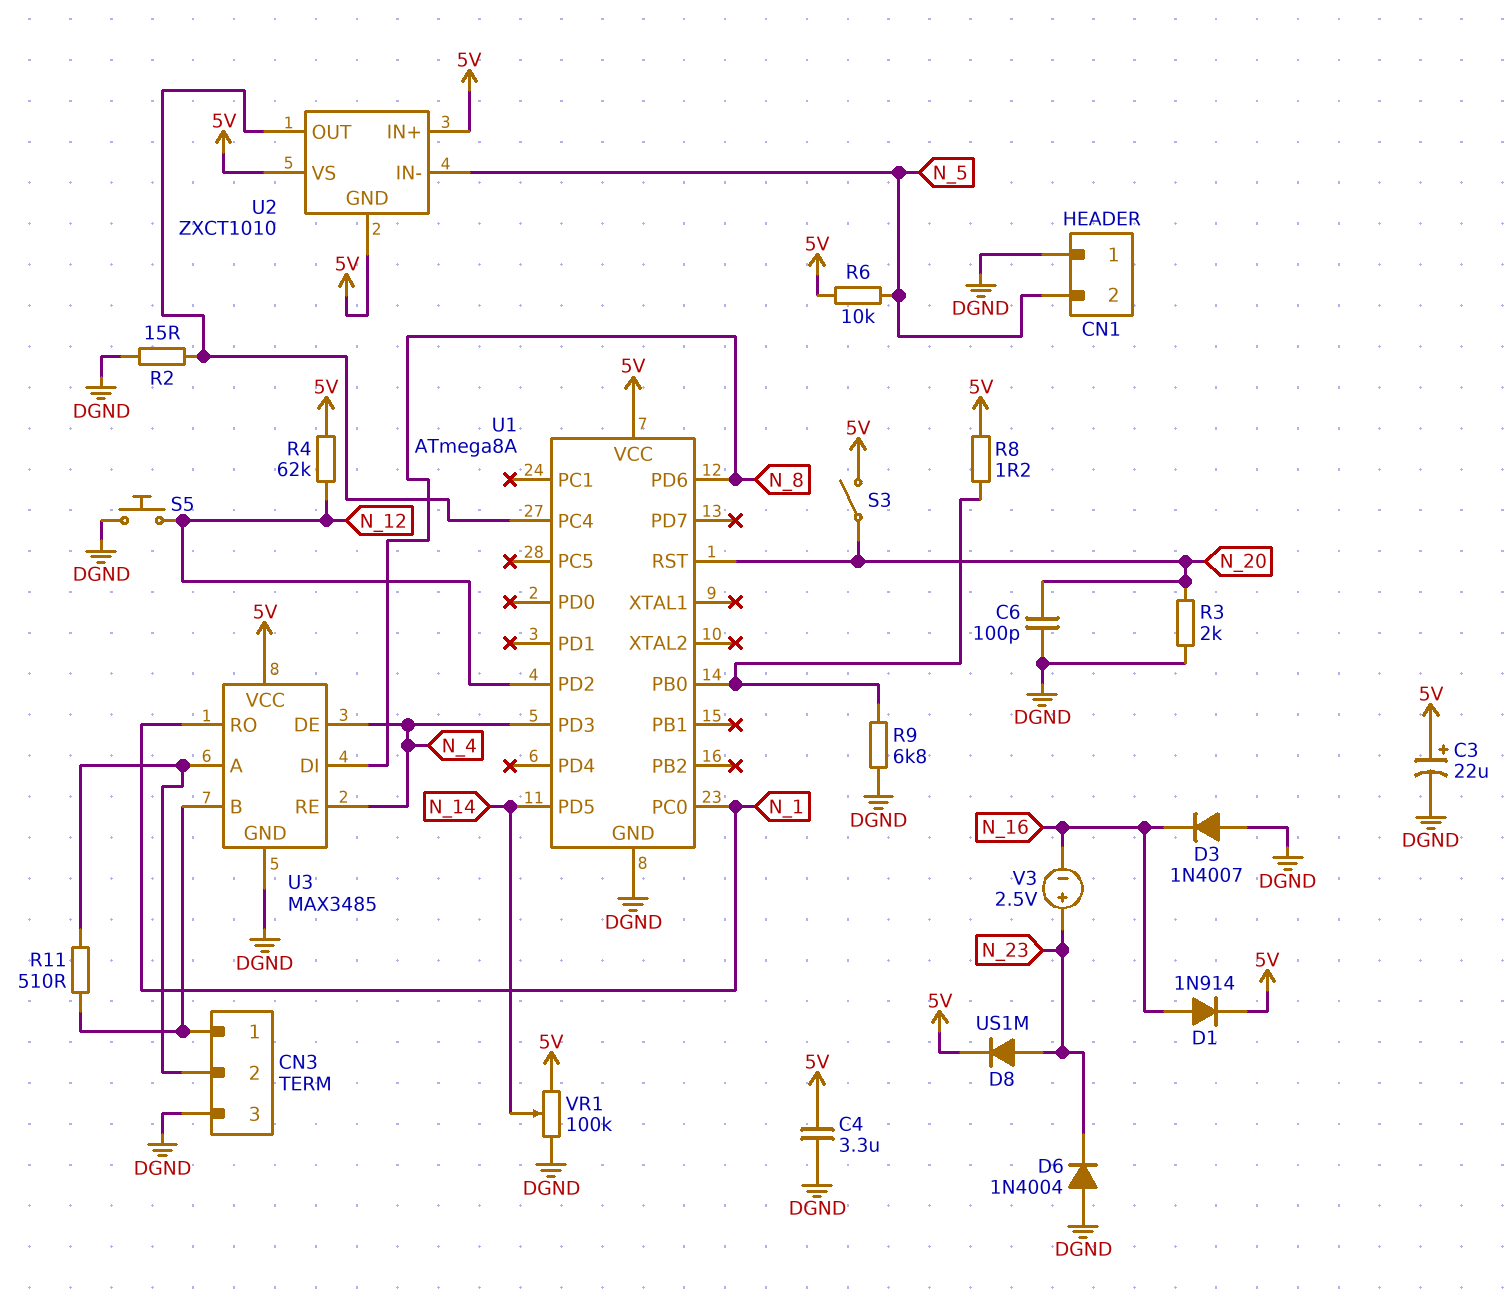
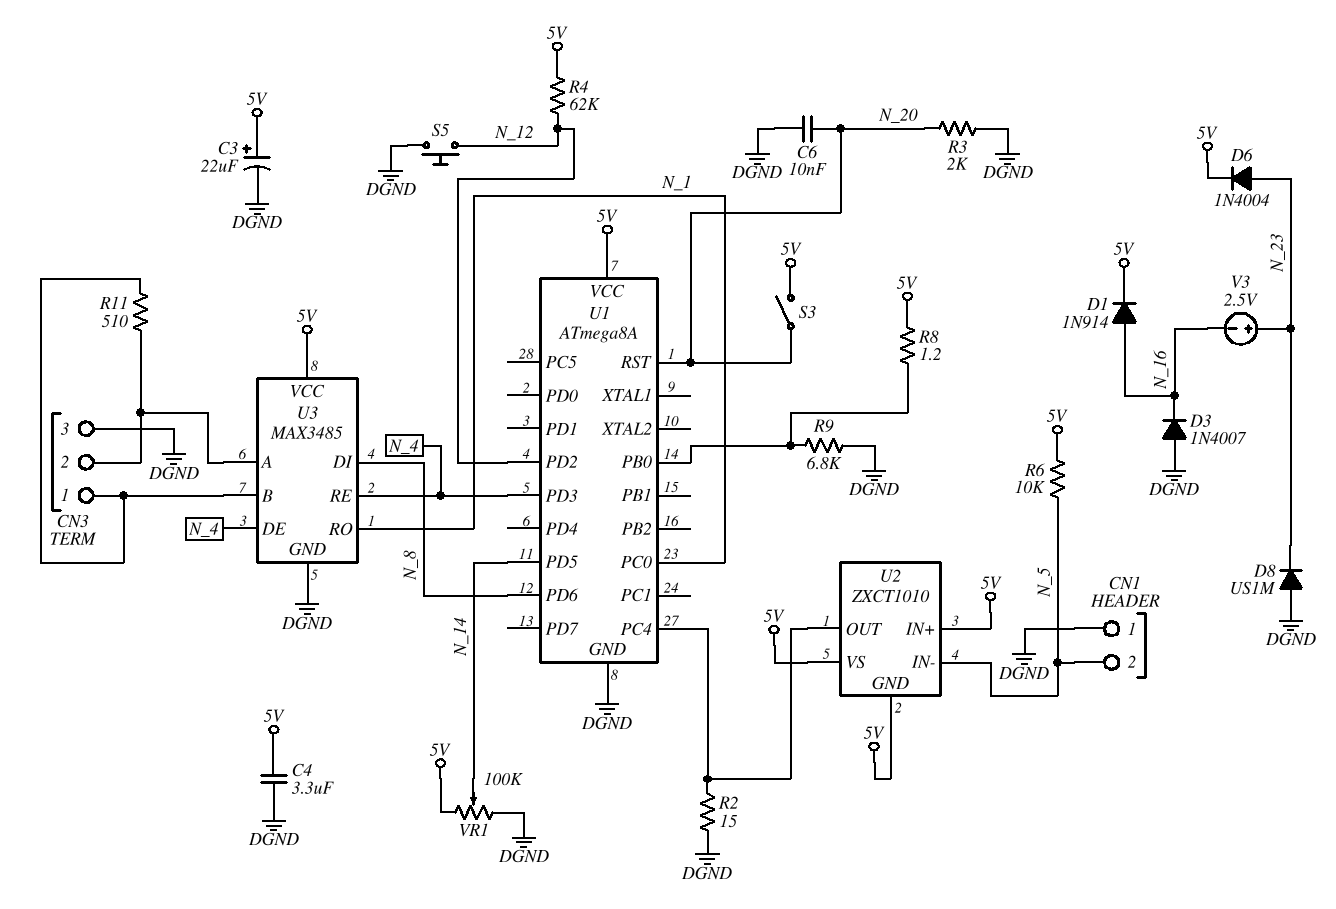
C6: 100pF (DGND, N_20) -> 10nF (DGND, N_20)
D6: diode 1N4004 (A DGND, K N_23) -> diode 1N4004 (A N_23, K 5V)
D8: diode US1M (A N_23, K 5V) -> diode US1M (A DGND, K N_23)

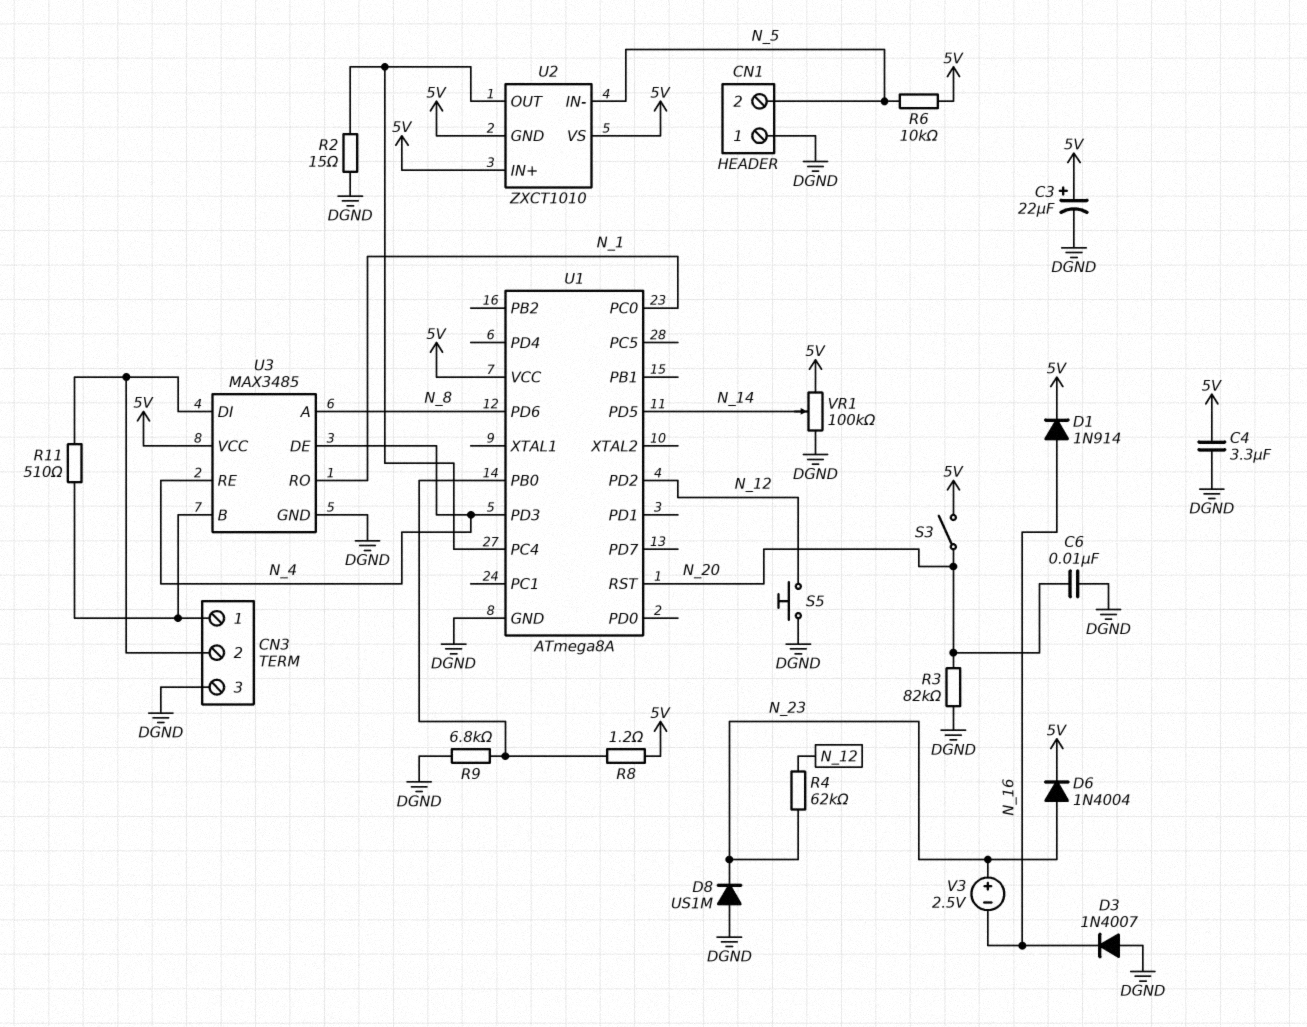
R3: 2k (DGND, N_20) -> 82k (DGND, N_20)
R4: 62k (5V, N_12) -> 62k (N_12, N_23)
U3 pin A: CN3/2 -> N_8
U3 pin DI: N_8 -> CN3/2

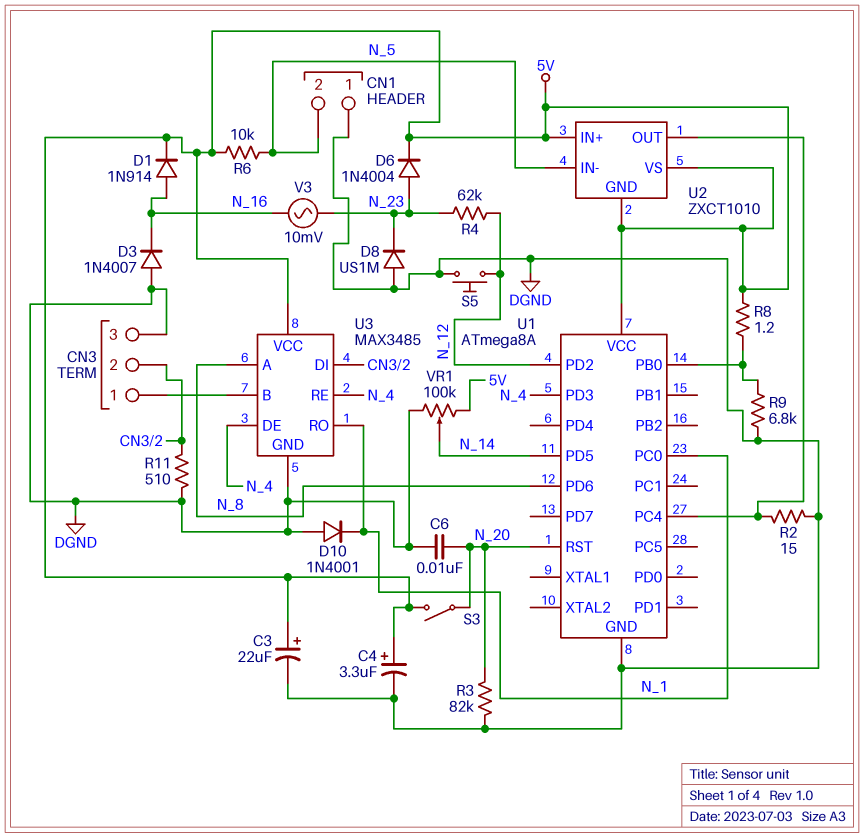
C4: 3.3uF (5V, DGND) -> 3.3uF (plus 5V, minus DGND)
D10: none -> diode 1N4001 (A DGND, K N_1)
R11: 510 (CN3/1, CN3/2) -> 510 (CN3/2, DGND)
V3: 2.5V (plus N_23, minus N_16) -> AC 10mV (N_16, N_23)

